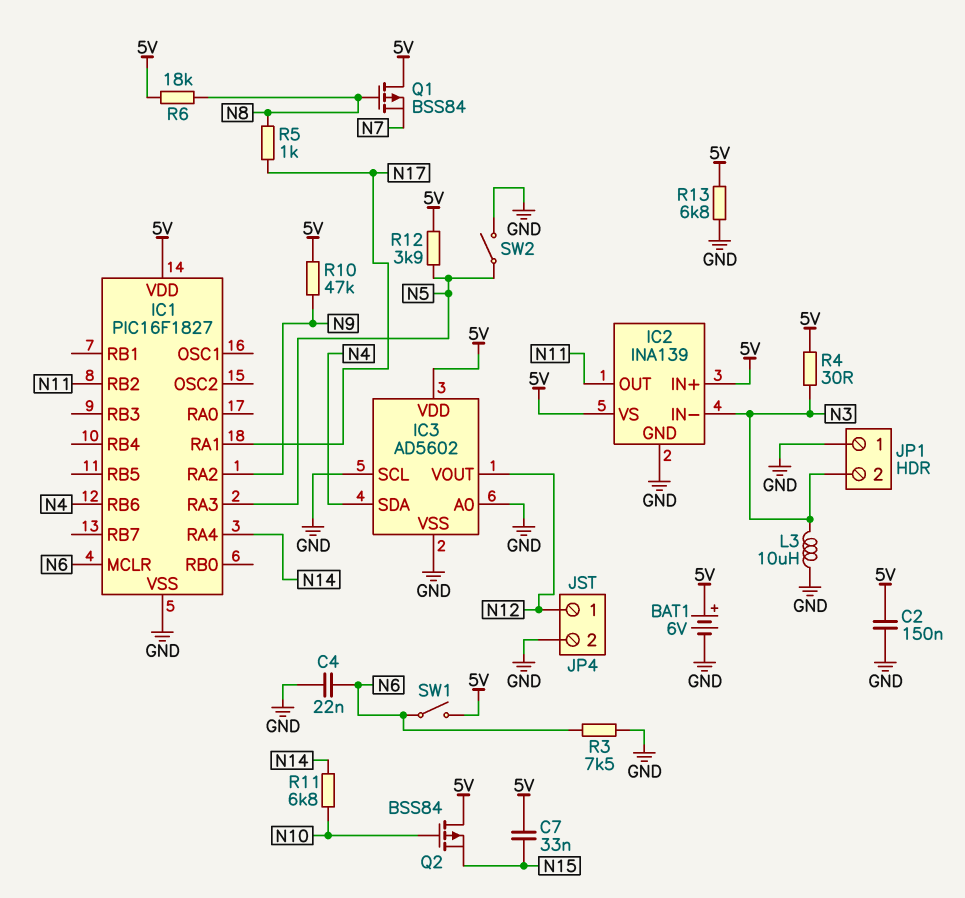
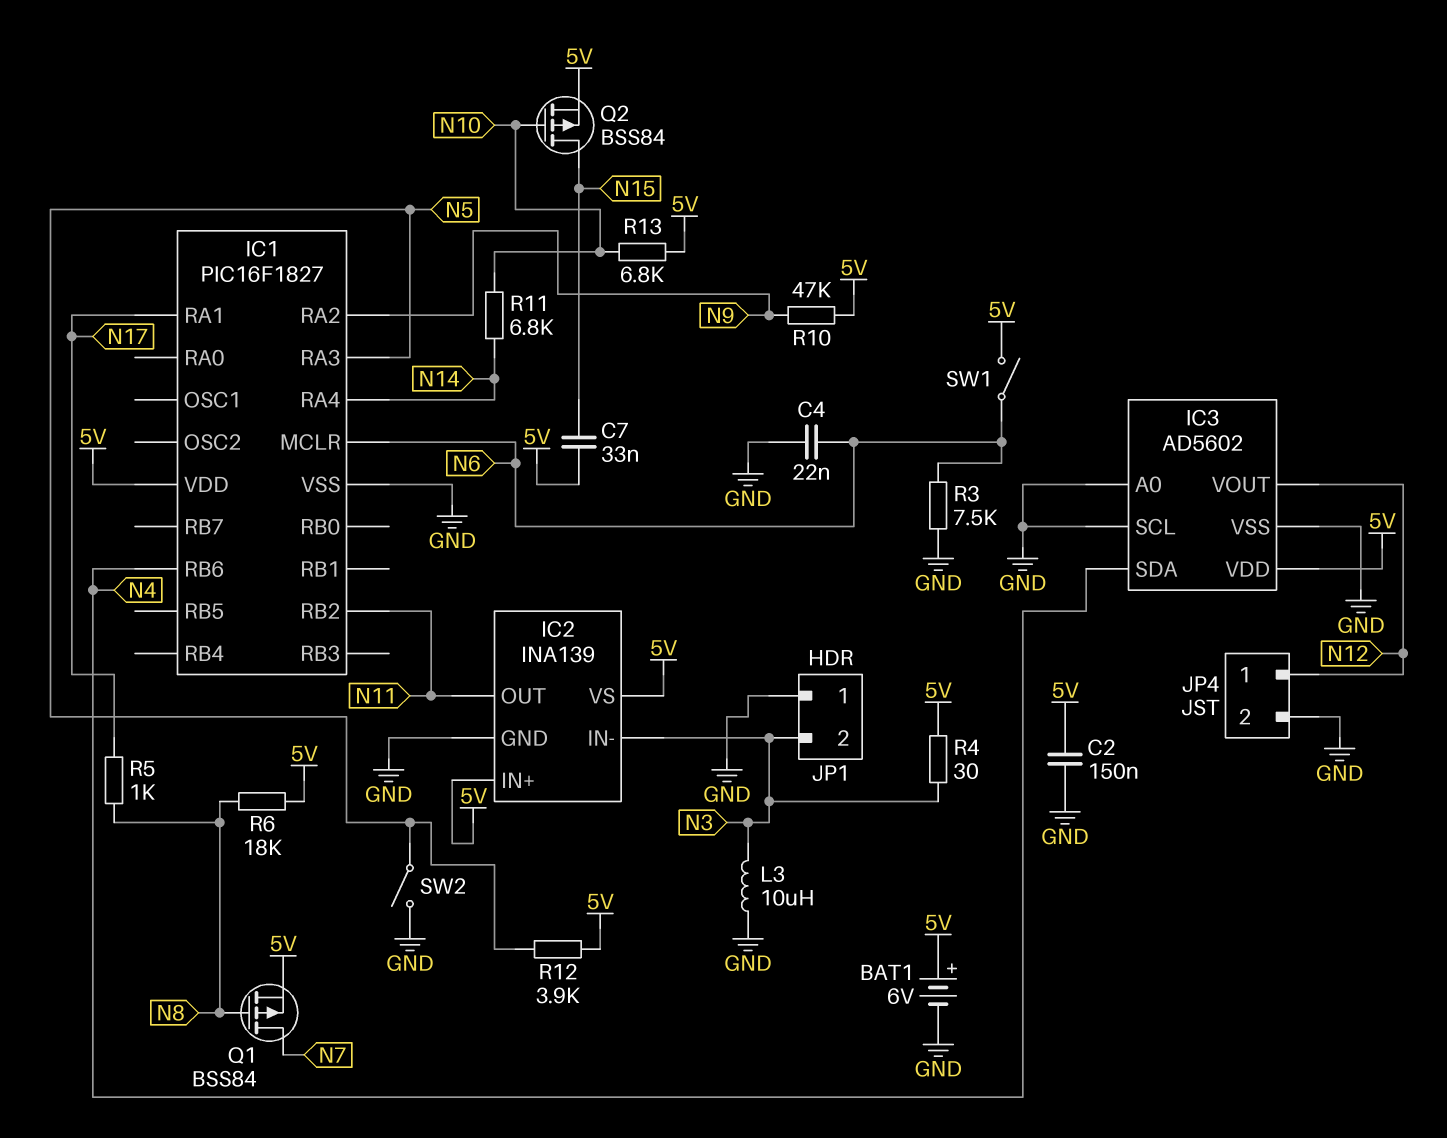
Q1: PMOS BSS84 (G N8, D 5V, S N7) -> PMOS BSS84 (G N8, D N7, S 5V)
Q2: PMOS BSS84 (G N10, D 5V, S N15) -> PMOS BSS84 (G N10, D N15, S 5V)
R13: 6.8k (5V, GND) -> 6.8k (5V, N10)

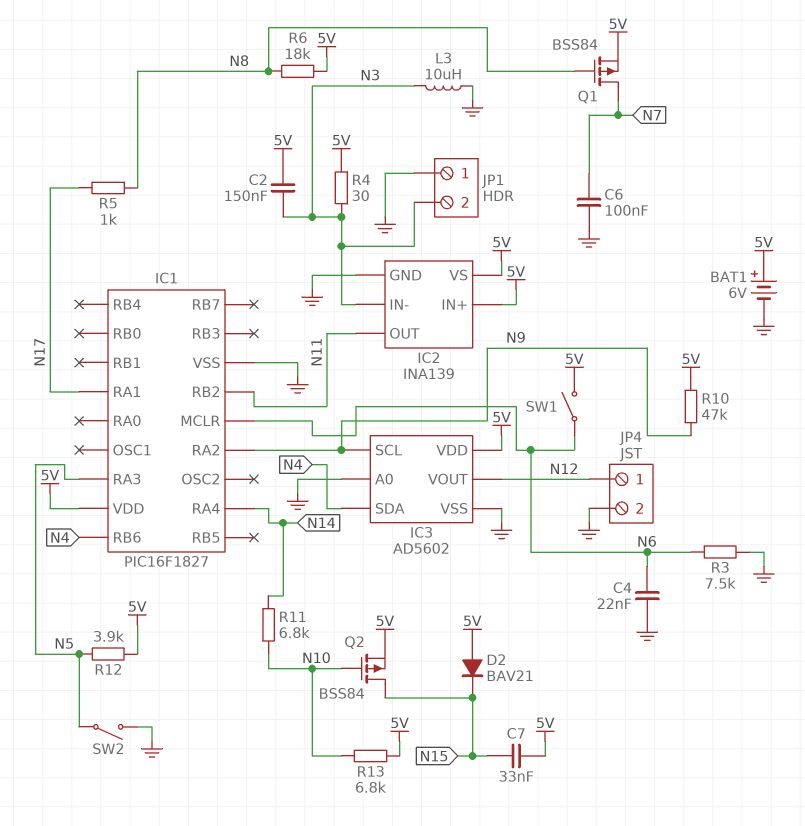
C2: 150nF (5V, GND) -> 150nF (5V, N3)
C6: none -> 100nF (GND, N7)
D2: none -> diode BAV21 (A 5V, K N15)
IC3 pin SCL: GND -> N9

